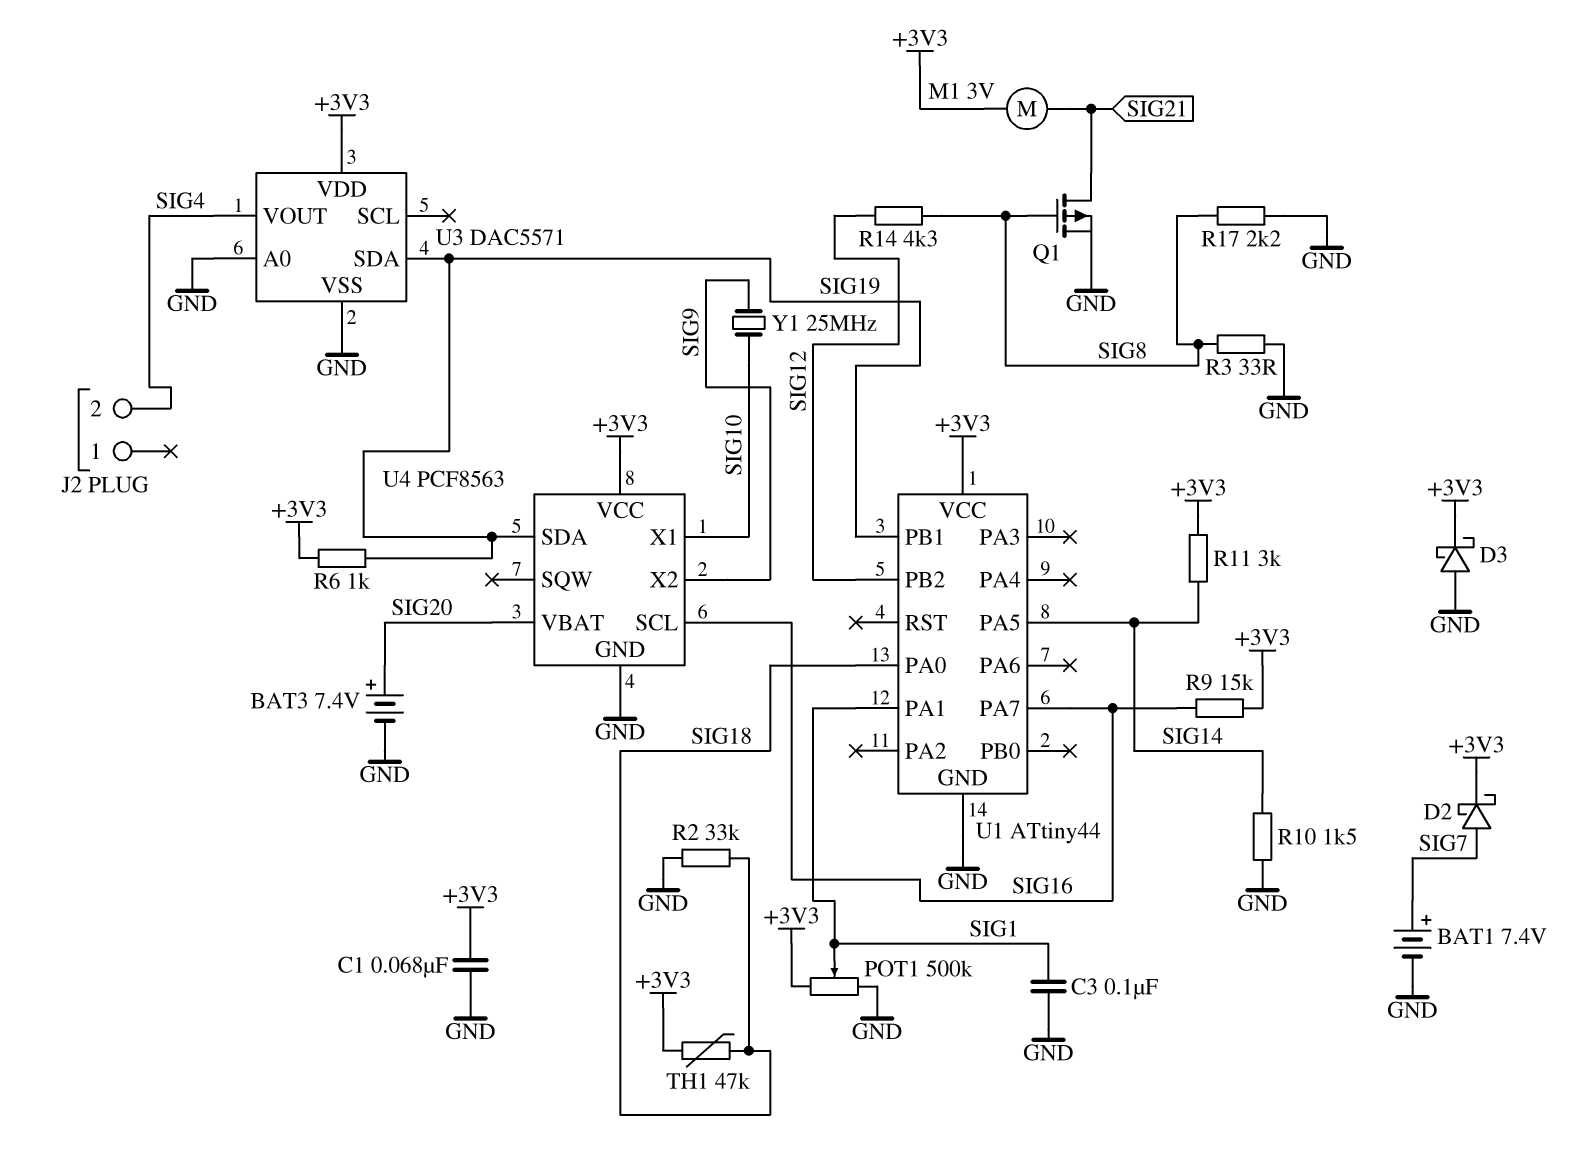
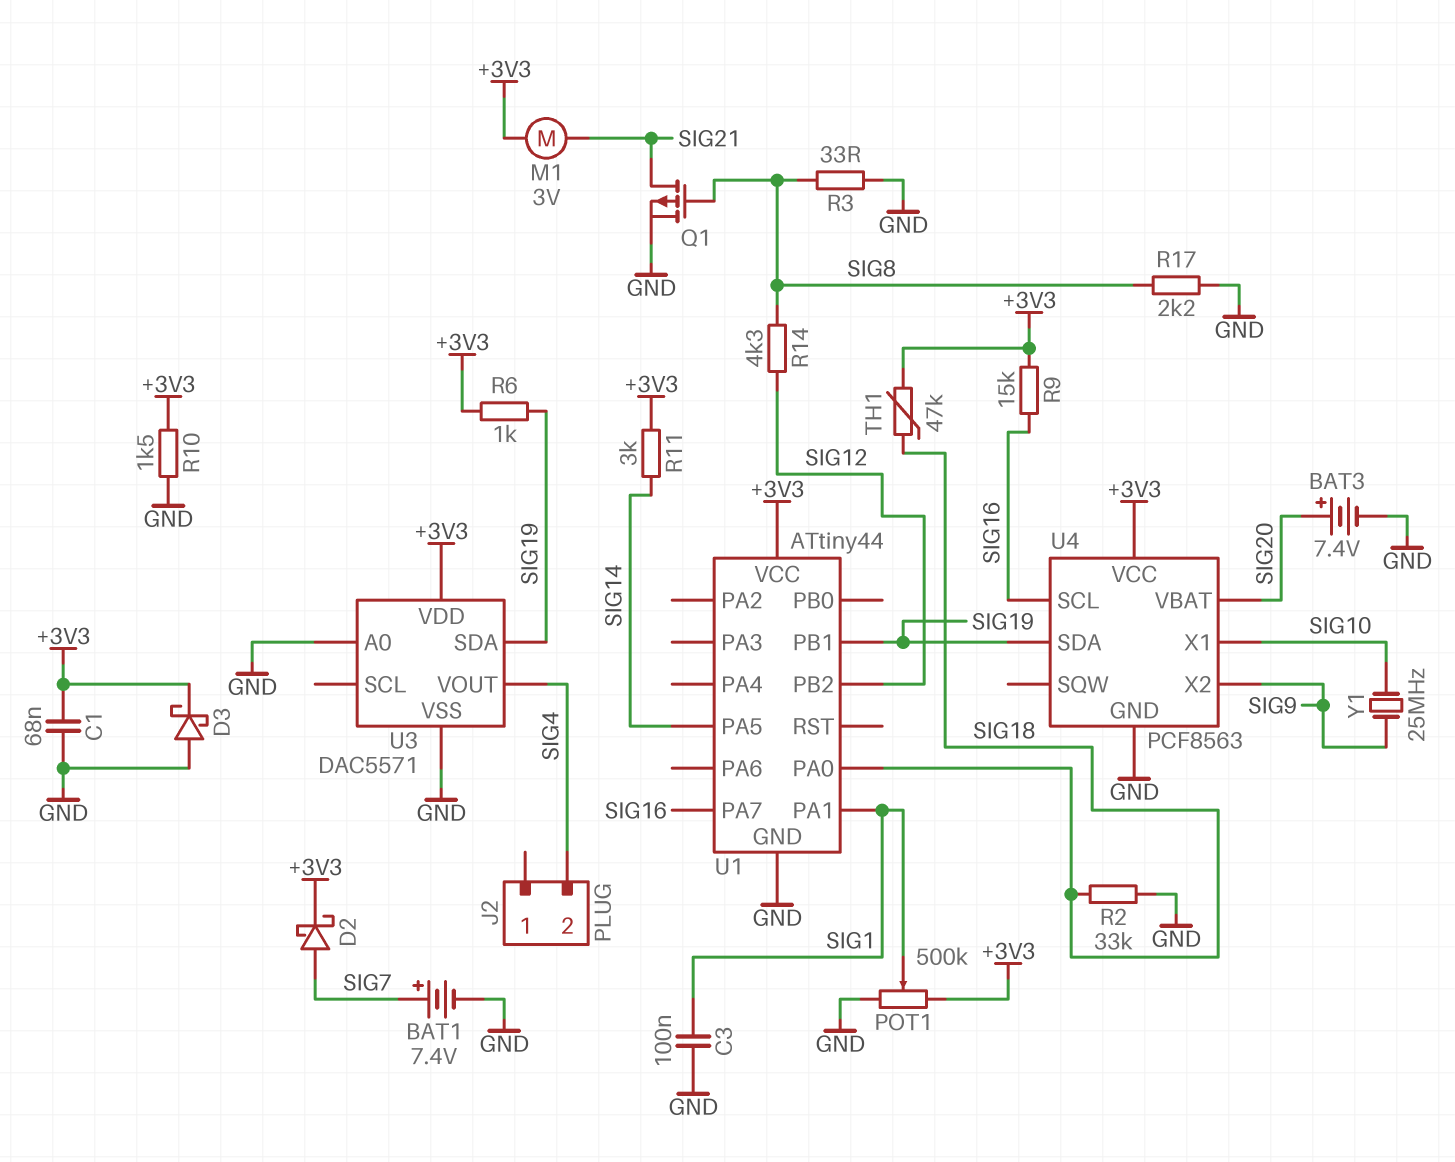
R10: 1.5k (GND, SIG14) -> 1.5k (+3V3, GND)

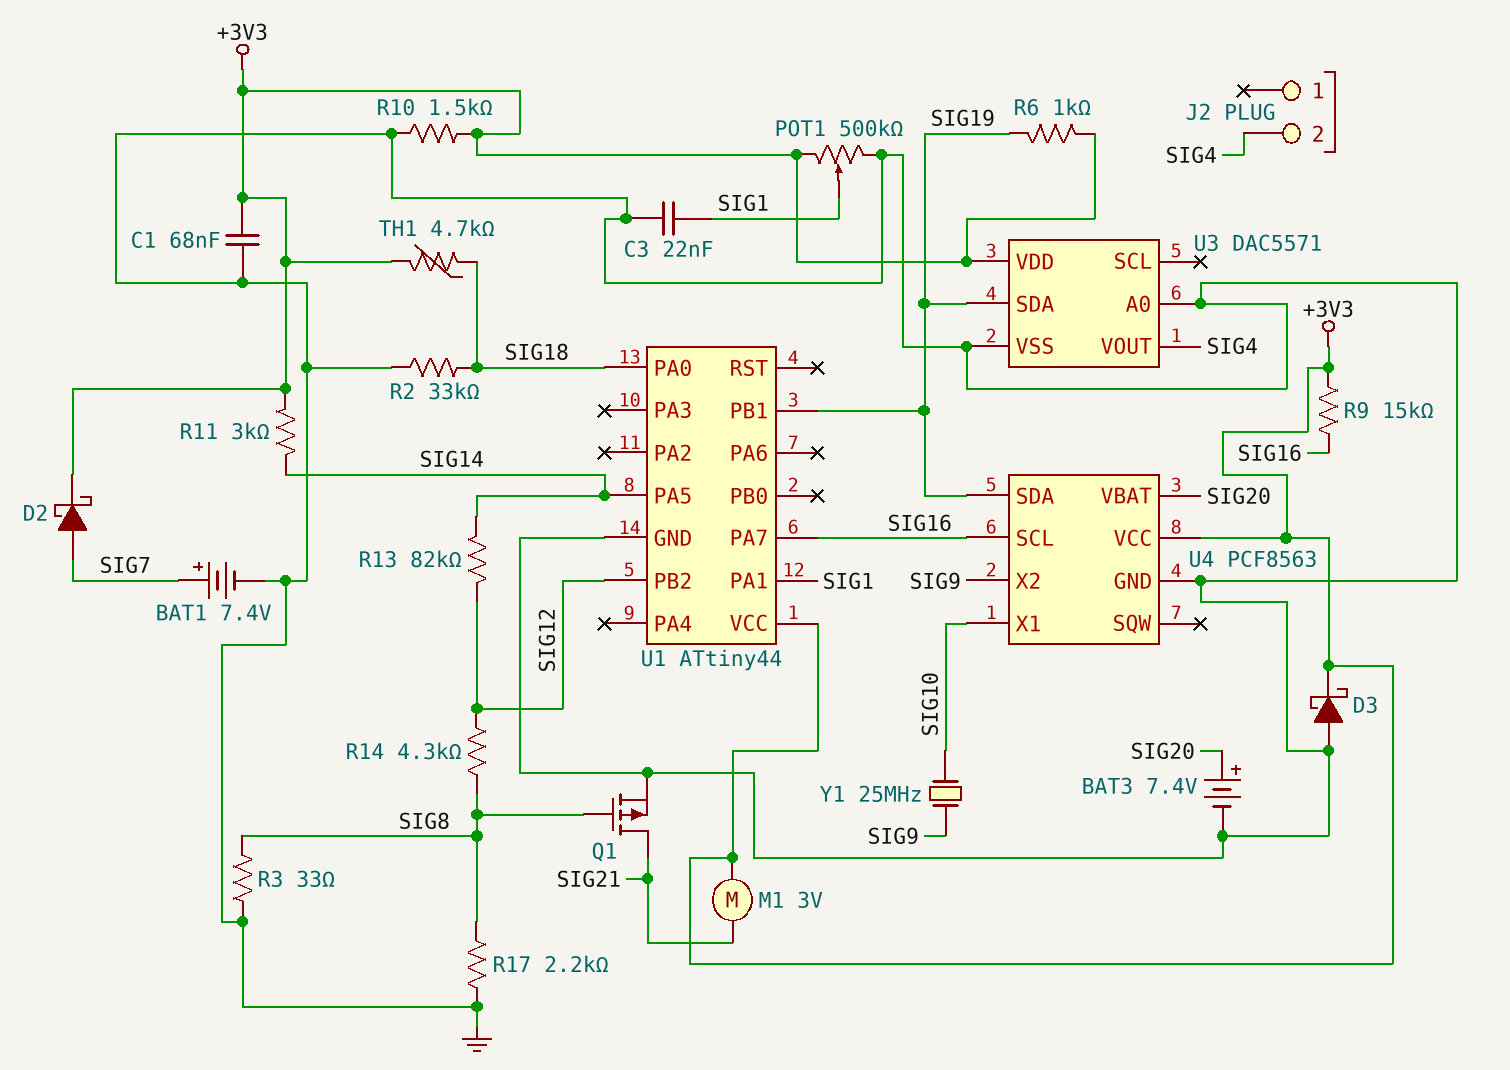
C3: 100nF (GND, SIG1) -> 22nF (GND, SIG1)
R13: none -> 82k (SIG12, SIG14)
TH1: 47k (+3V3, SIG18) -> 4.7k (+3V3, SIG18)

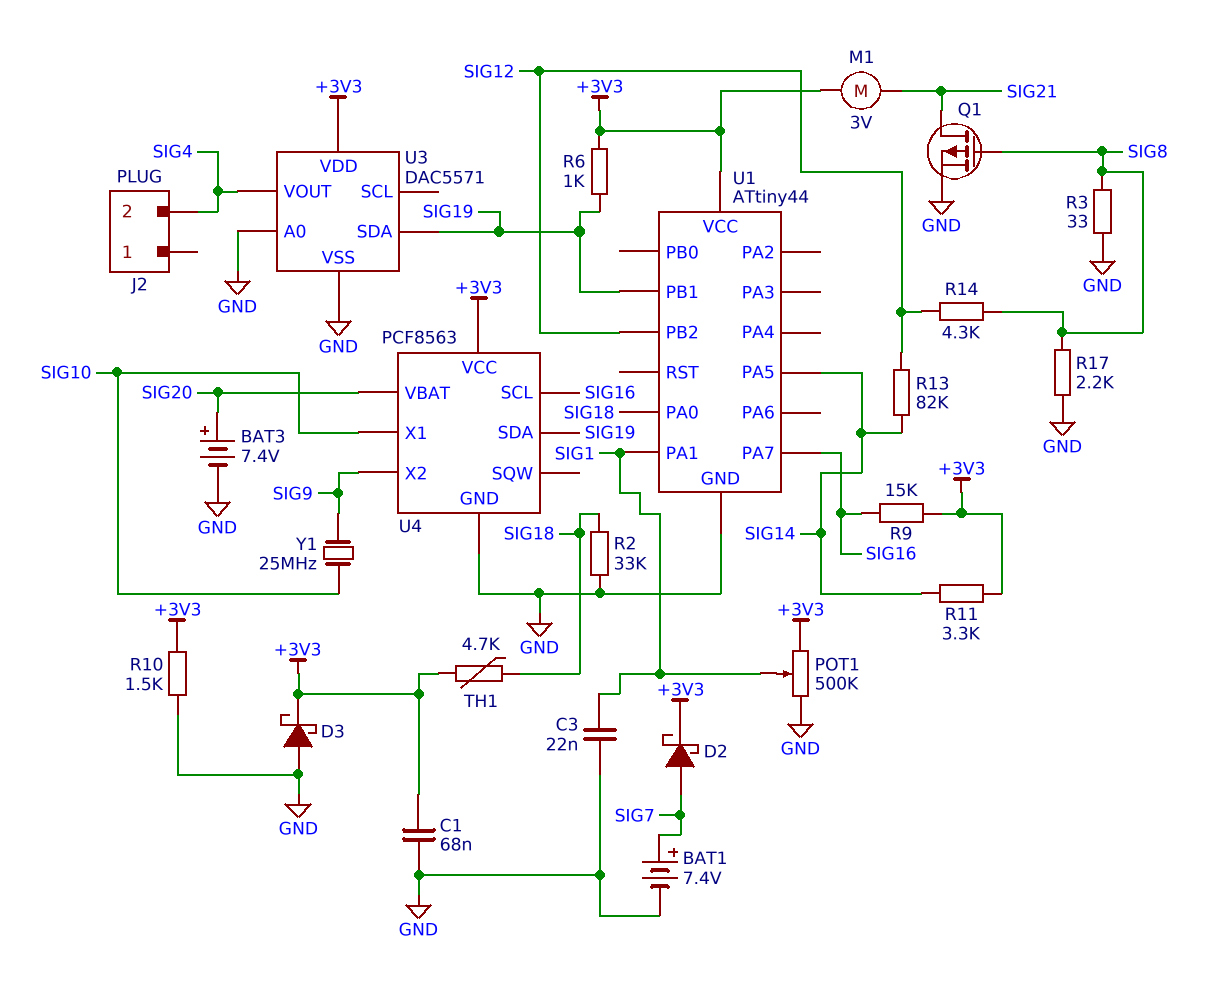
R11: 3k (+3V3, SIG14) -> 3.3k (+3V3, SIG14)

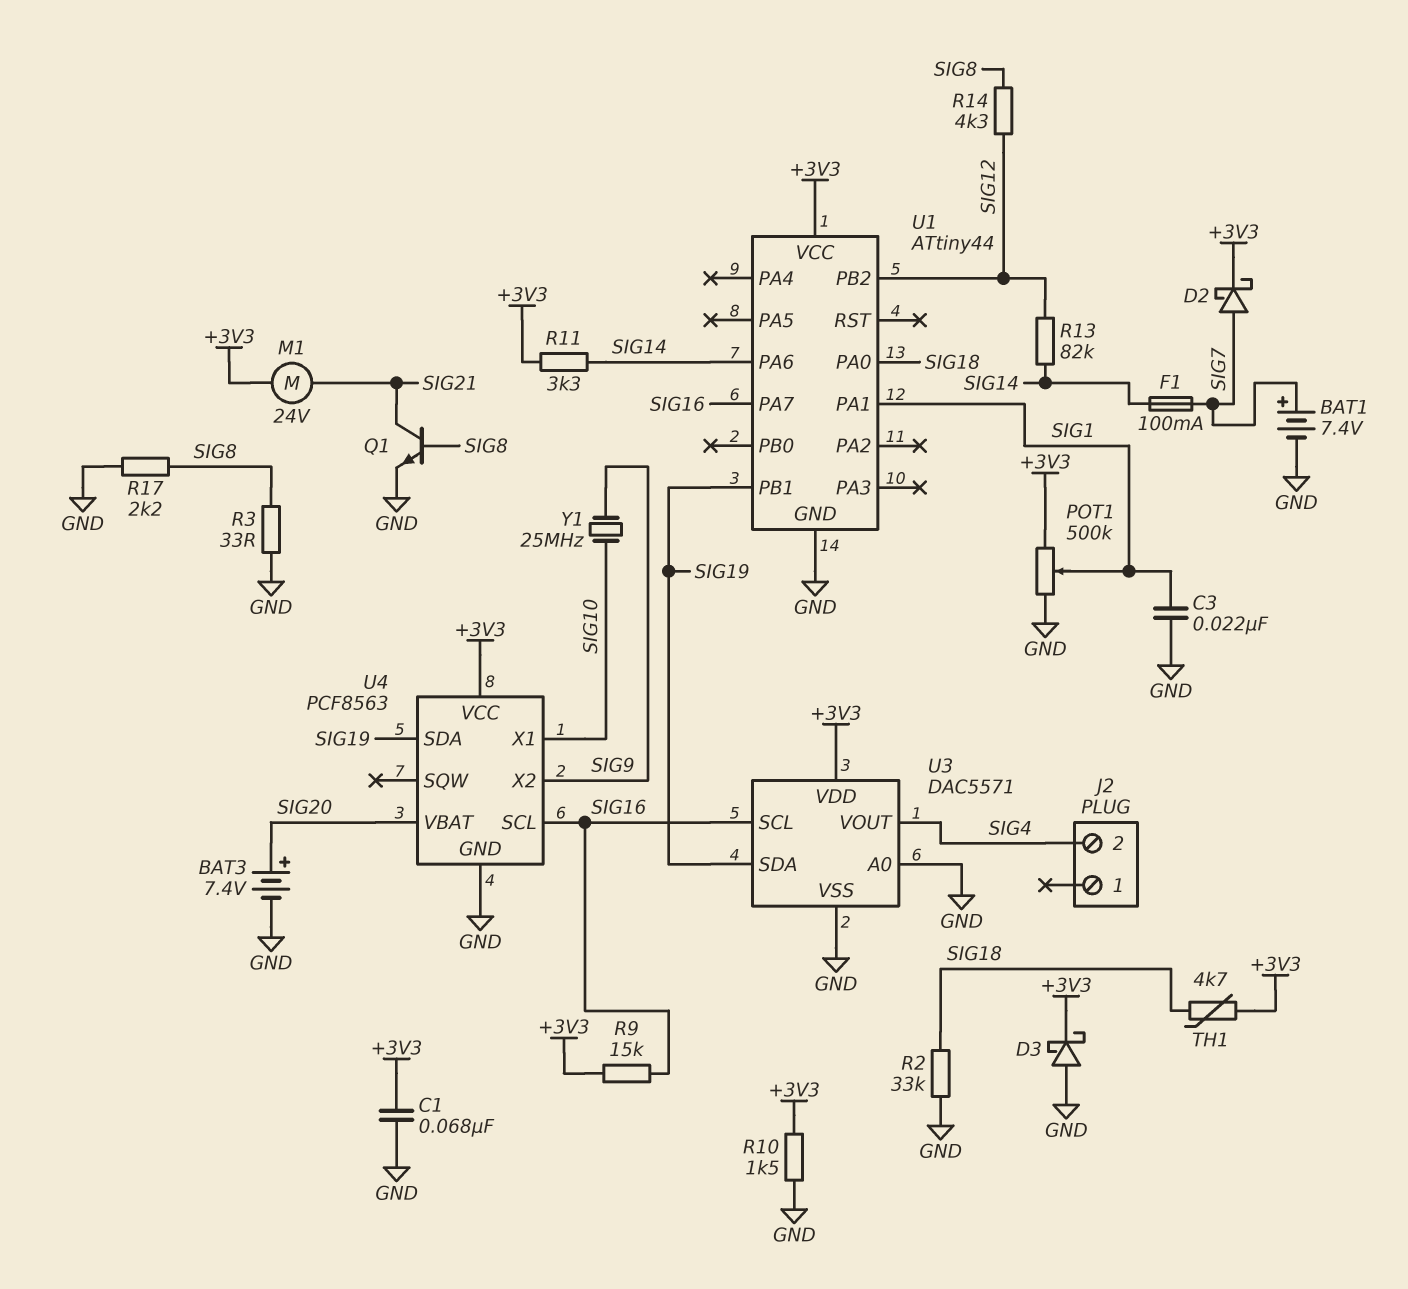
F1: none -> 100mA (SIG7, SIG14)
M1: motor 3V (+3V3, SIG21) -> motor 24V (+3V3, SIG21)
Q1: PMOS (G SIG8, D SIG21, S GND) -> NPN (B SIG8, C SIG21, E GND)
R6: 1k (+3V3, SIG19) -> none
U1 pin PA5: SIG14 -> none
U1 pin PA6: none -> SIG14
U3 pin SCL: none -> SIG16

